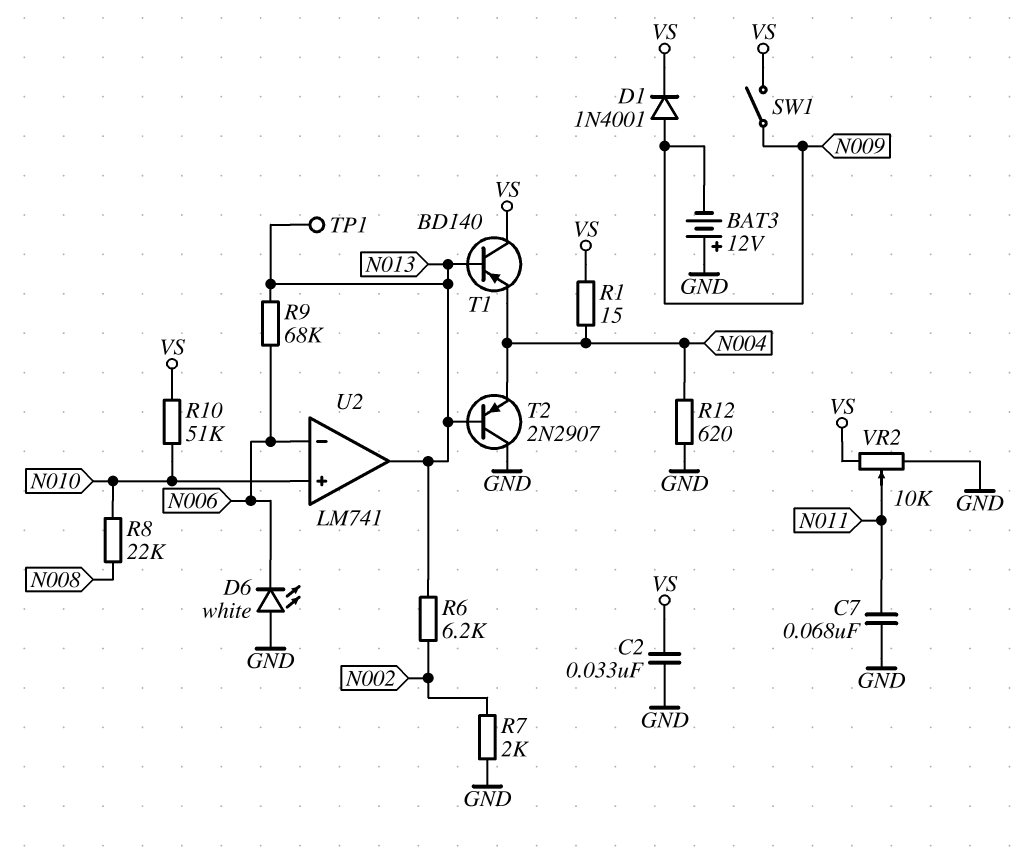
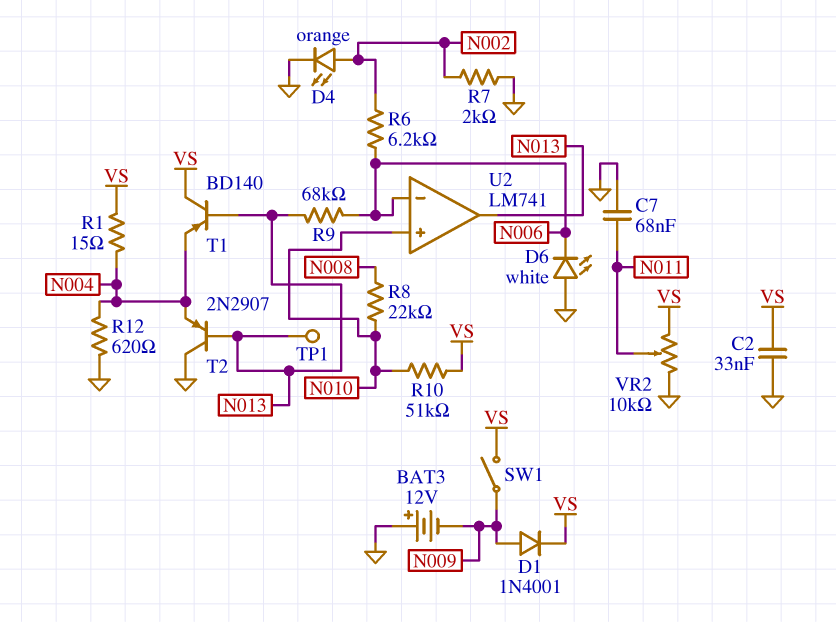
D4: none -> LED orange (A N002, K GND)
R6: 6.2k (N002, N013) -> 6.2k (N002, N006)

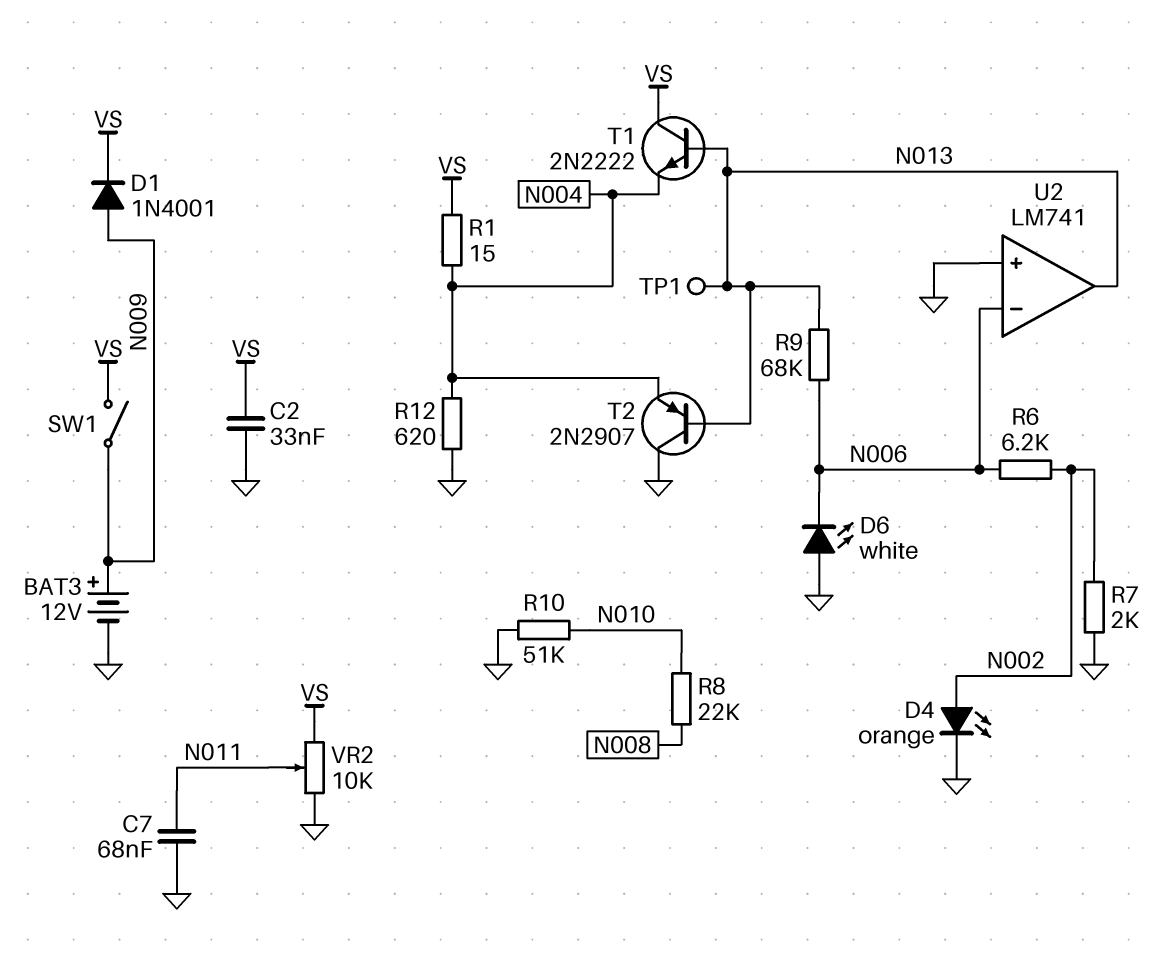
BAT3: 12V (plus GND, minus N009) -> 12V (plus N009, minus GND)
R10: 51k (N010, VS) -> 51k (GND, N010)
T1: PNP BD140 (B N013, C VS, E N004) -> NPN 2N2222 (B N013, C VS, E N004)
U2 pin in+: N010 -> GND

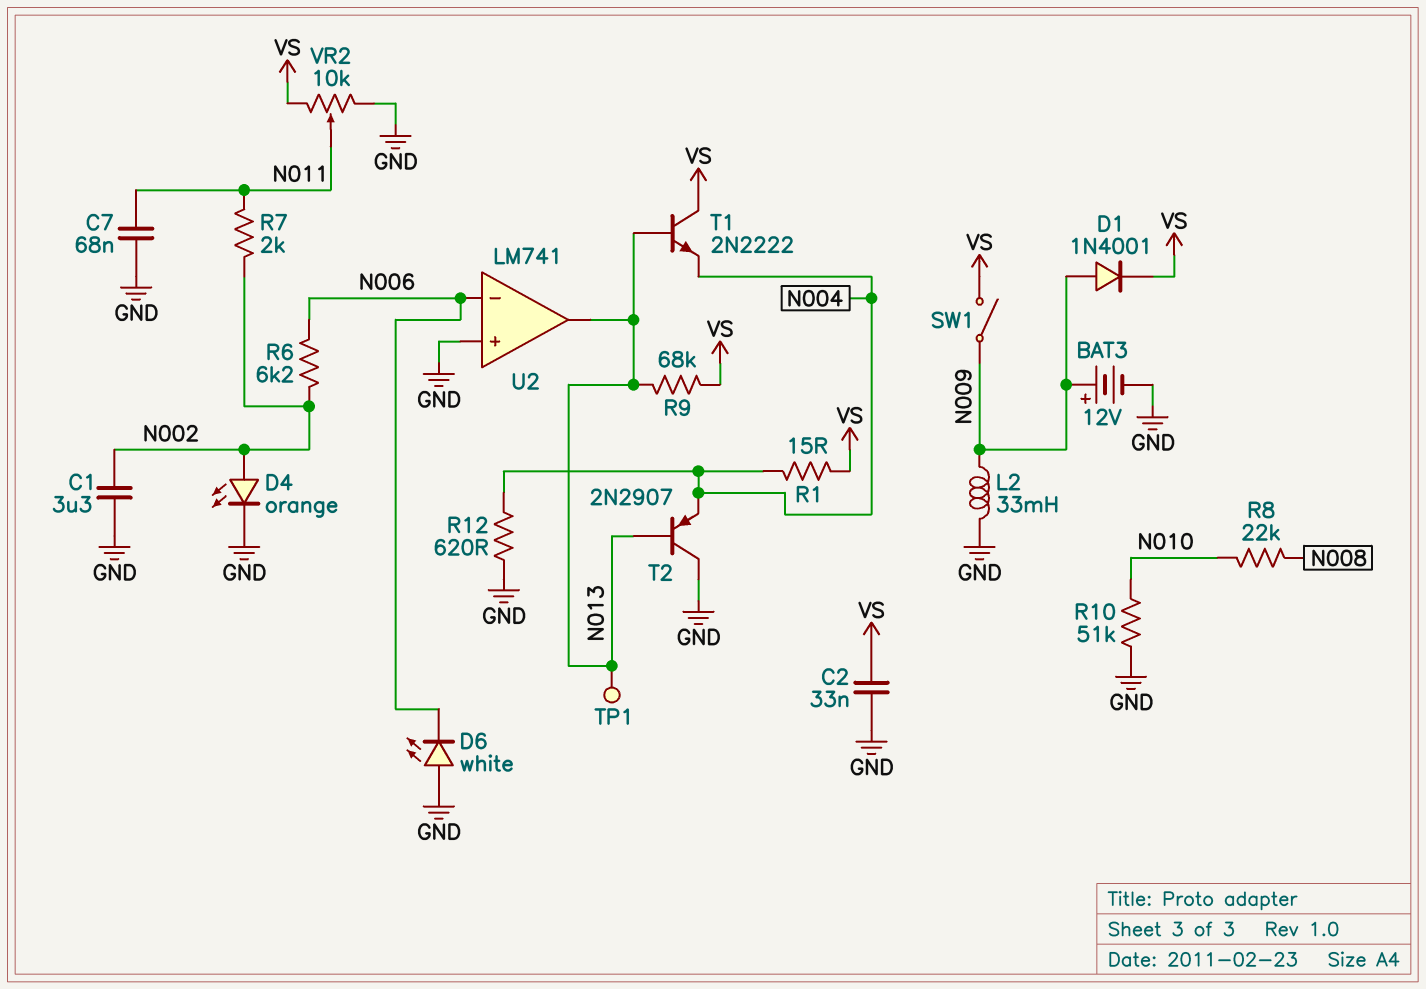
C1: none -> 3.3uF (GND, N002)
L2: none -> 33mH (GND, N009)
R7: 2k (GND, N002) -> 2k (N002, N011)
R9: 68k (N006, N013) -> 68k (N013, VS)

